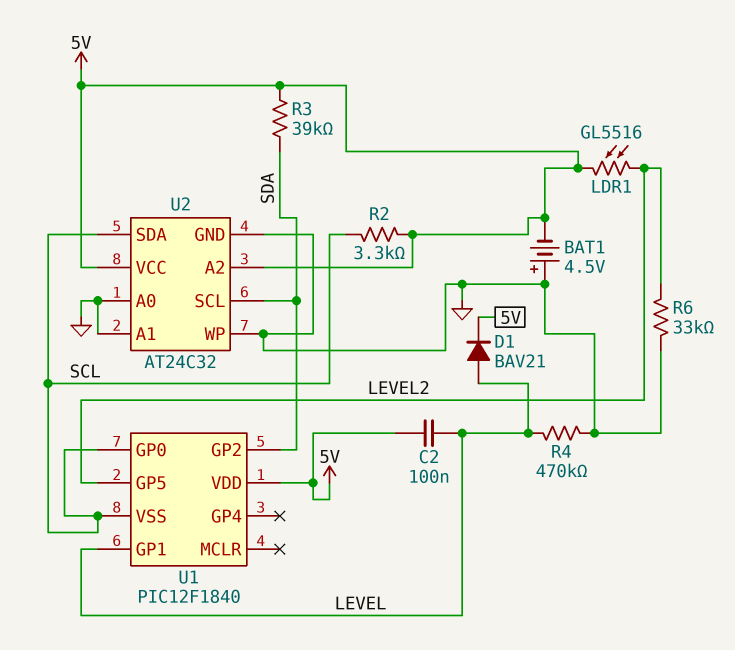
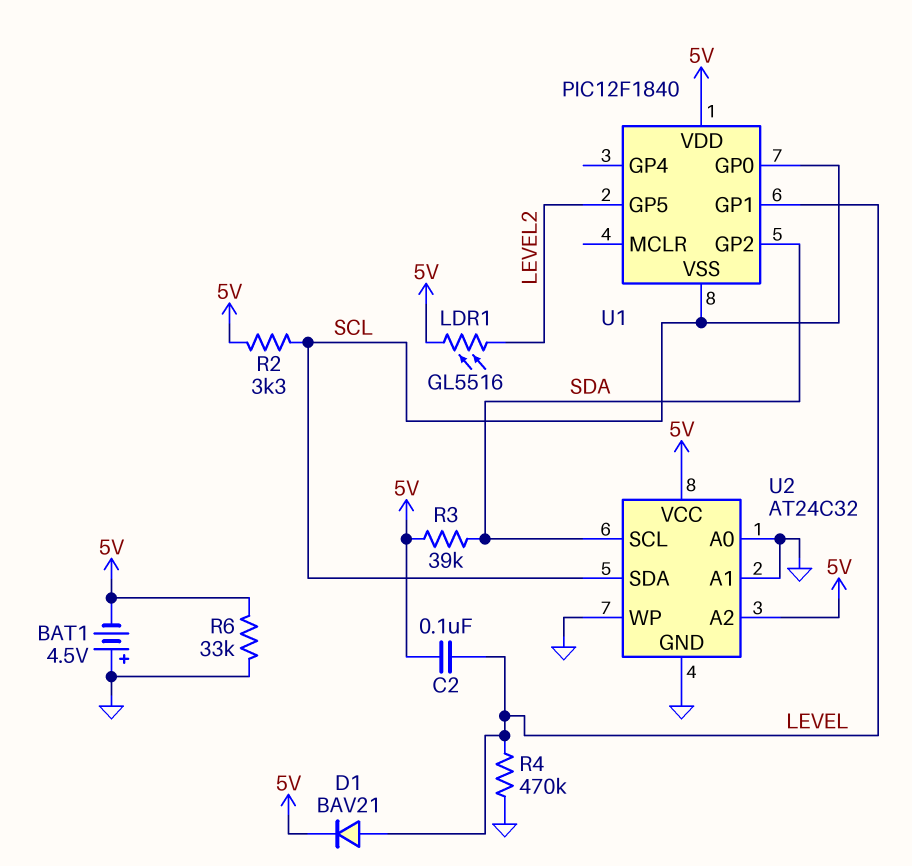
R6: 33k (GND, LEVEL2) -> 33k (5V, GND)

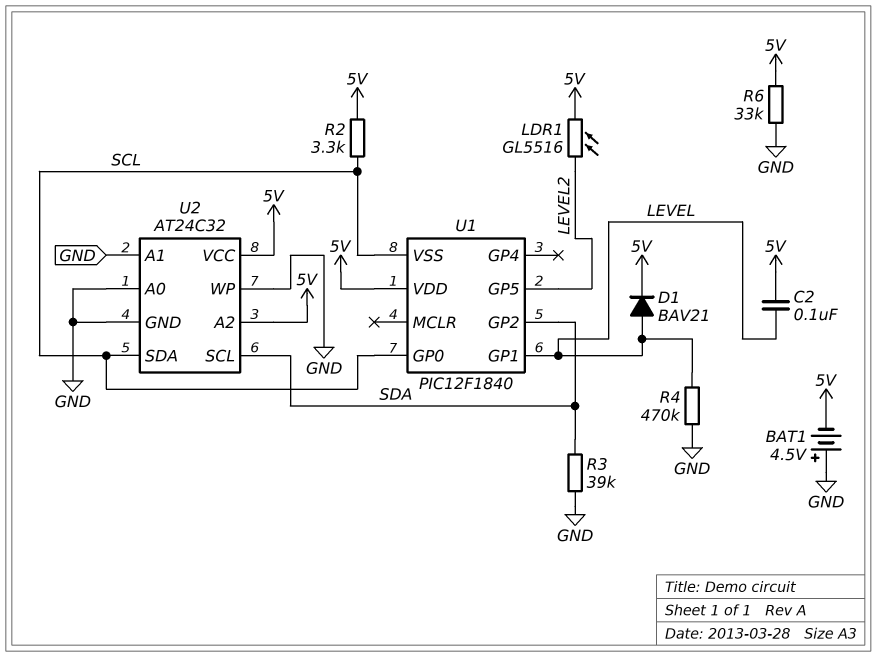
R3: 39k (5V, SDA) -> 39k (GND, SDA)

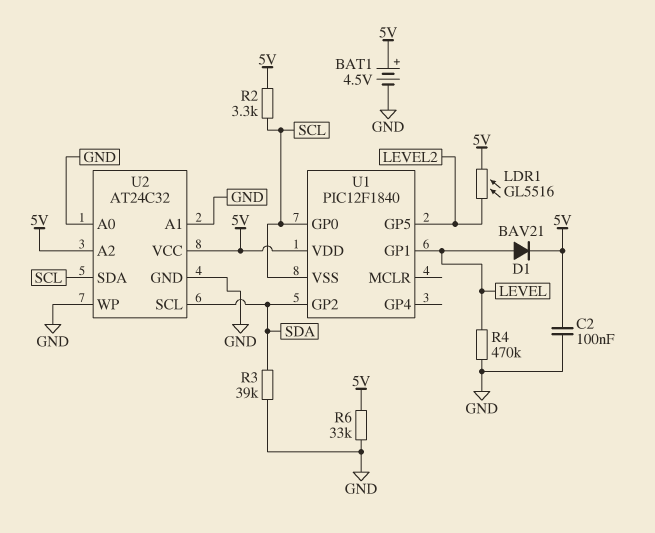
BAT1: 4.5V (plus GND, minus 5V) -> 4.5V (plus 5V, minus GND)
C2: 100nF (5V, LEVEL) -> 100nF (5V, GND)

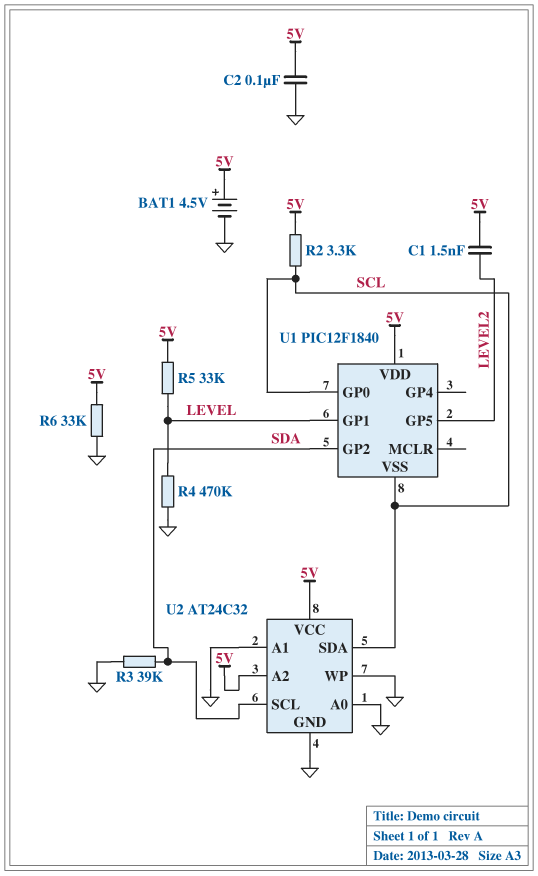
C1: none -> 1.5nF (5V, LEVEL2)
D1: diode BAV21 (A LEVEL, K 5V) -> none
LDR1: GL5516 (5V, LEVEL2) -> none
R5: none -> 33k (5V, LEVEL)

